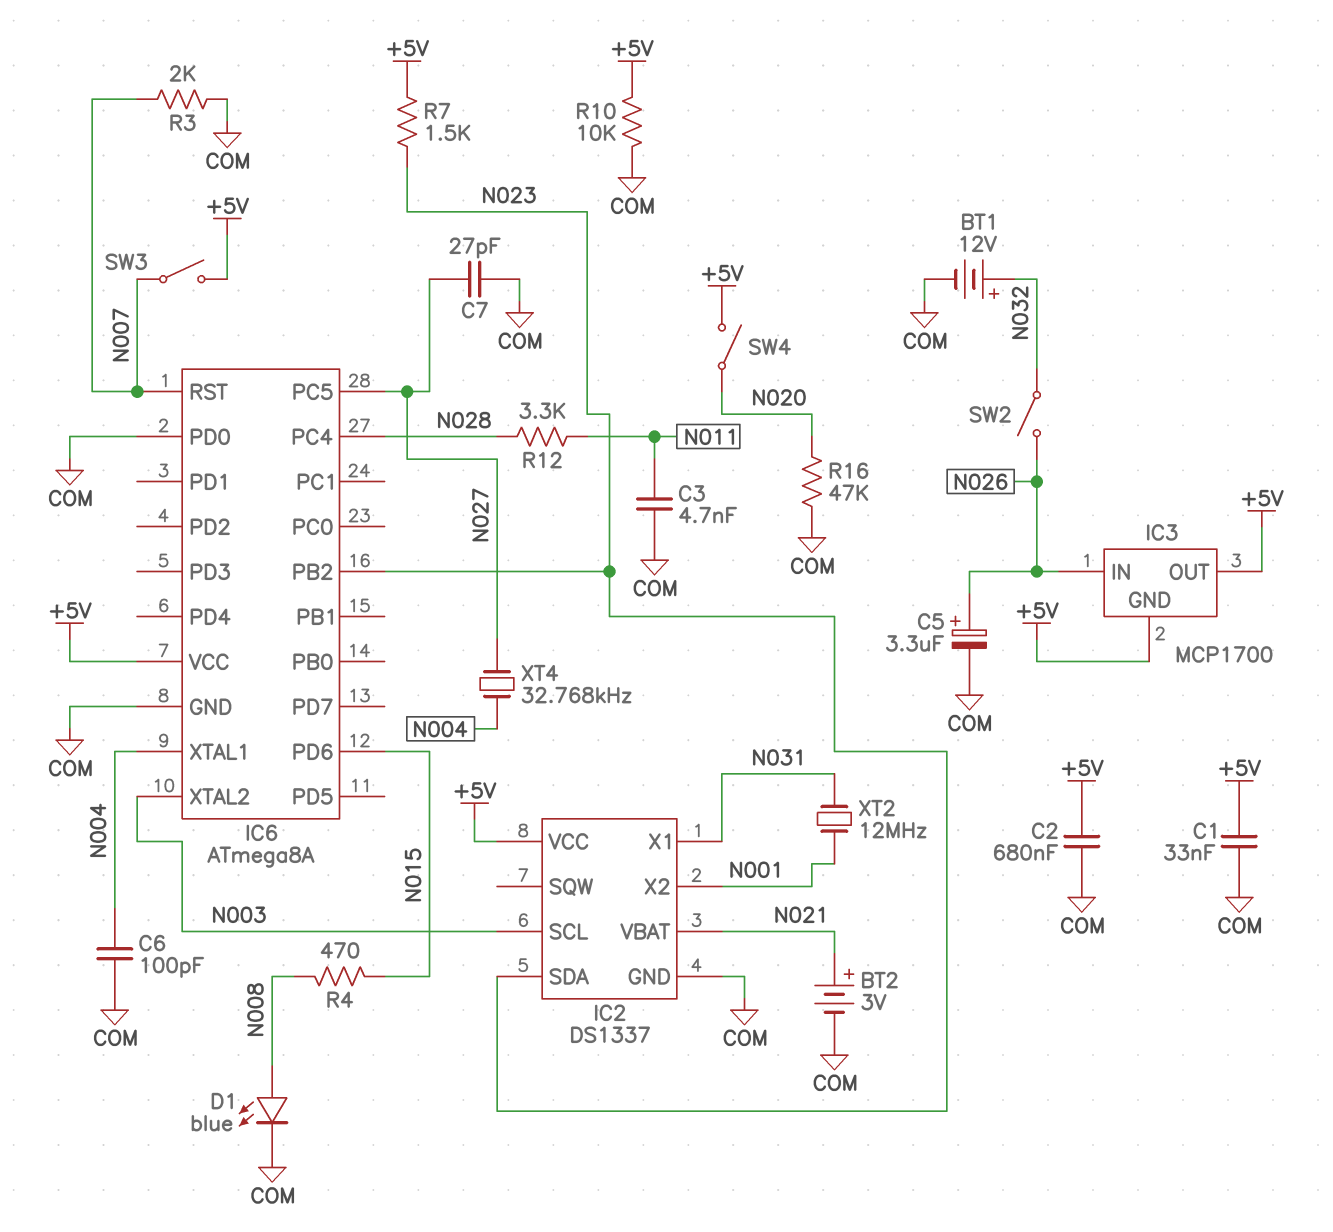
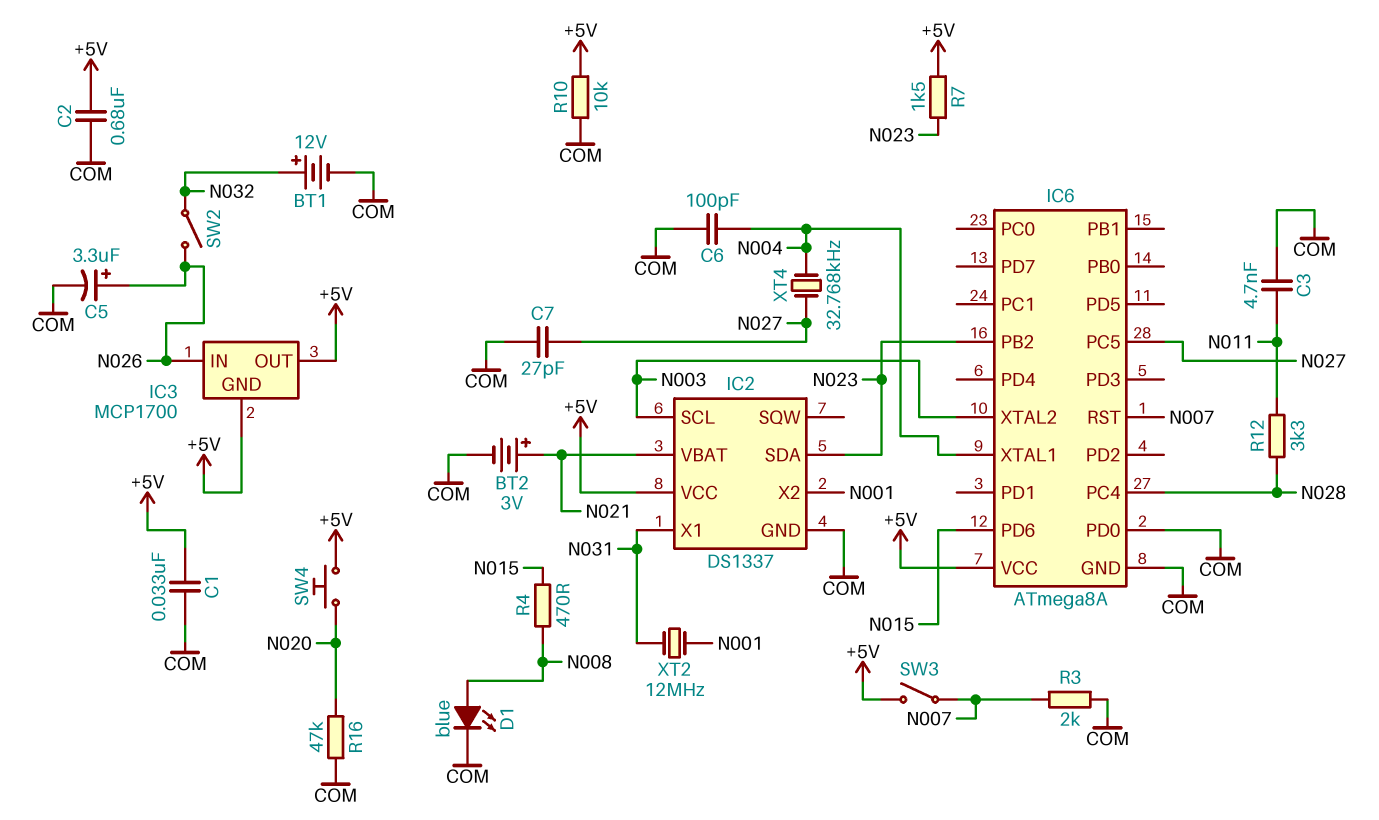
SW4: switch (+5V, N020) -> button (+5V, N020)

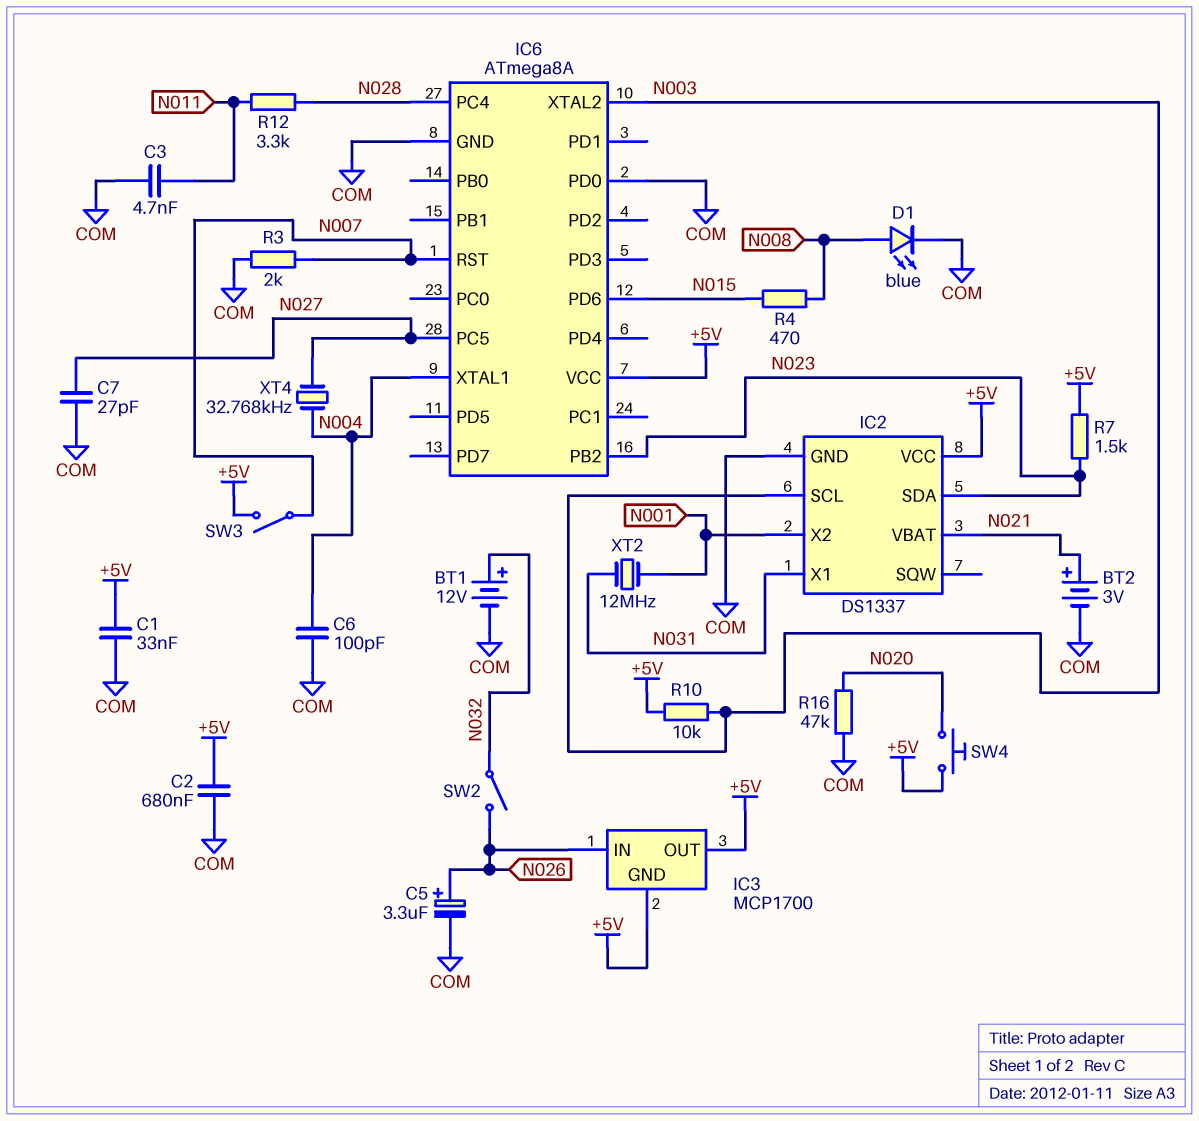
R10: 10k (+5V, COM) -> 10k (+5V, N003)

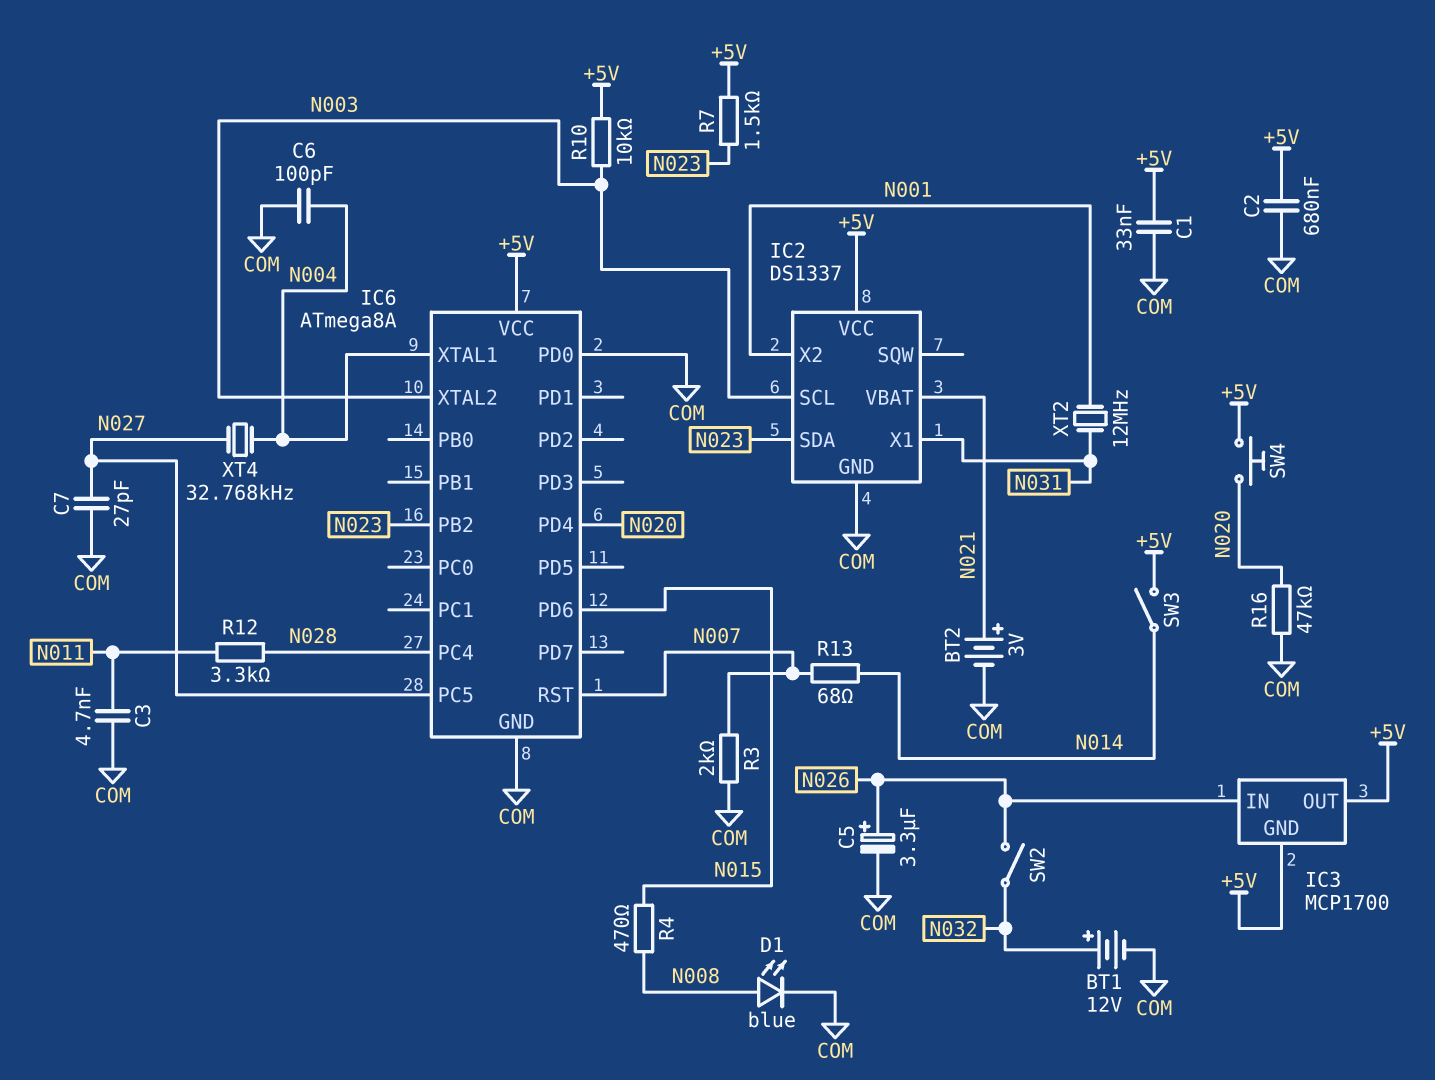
IC6 pin PD4: none -> N020
R13: none -> 68 (N007, N014)
SW3: switch (+5V, N007) -> switch (+5V, N014)

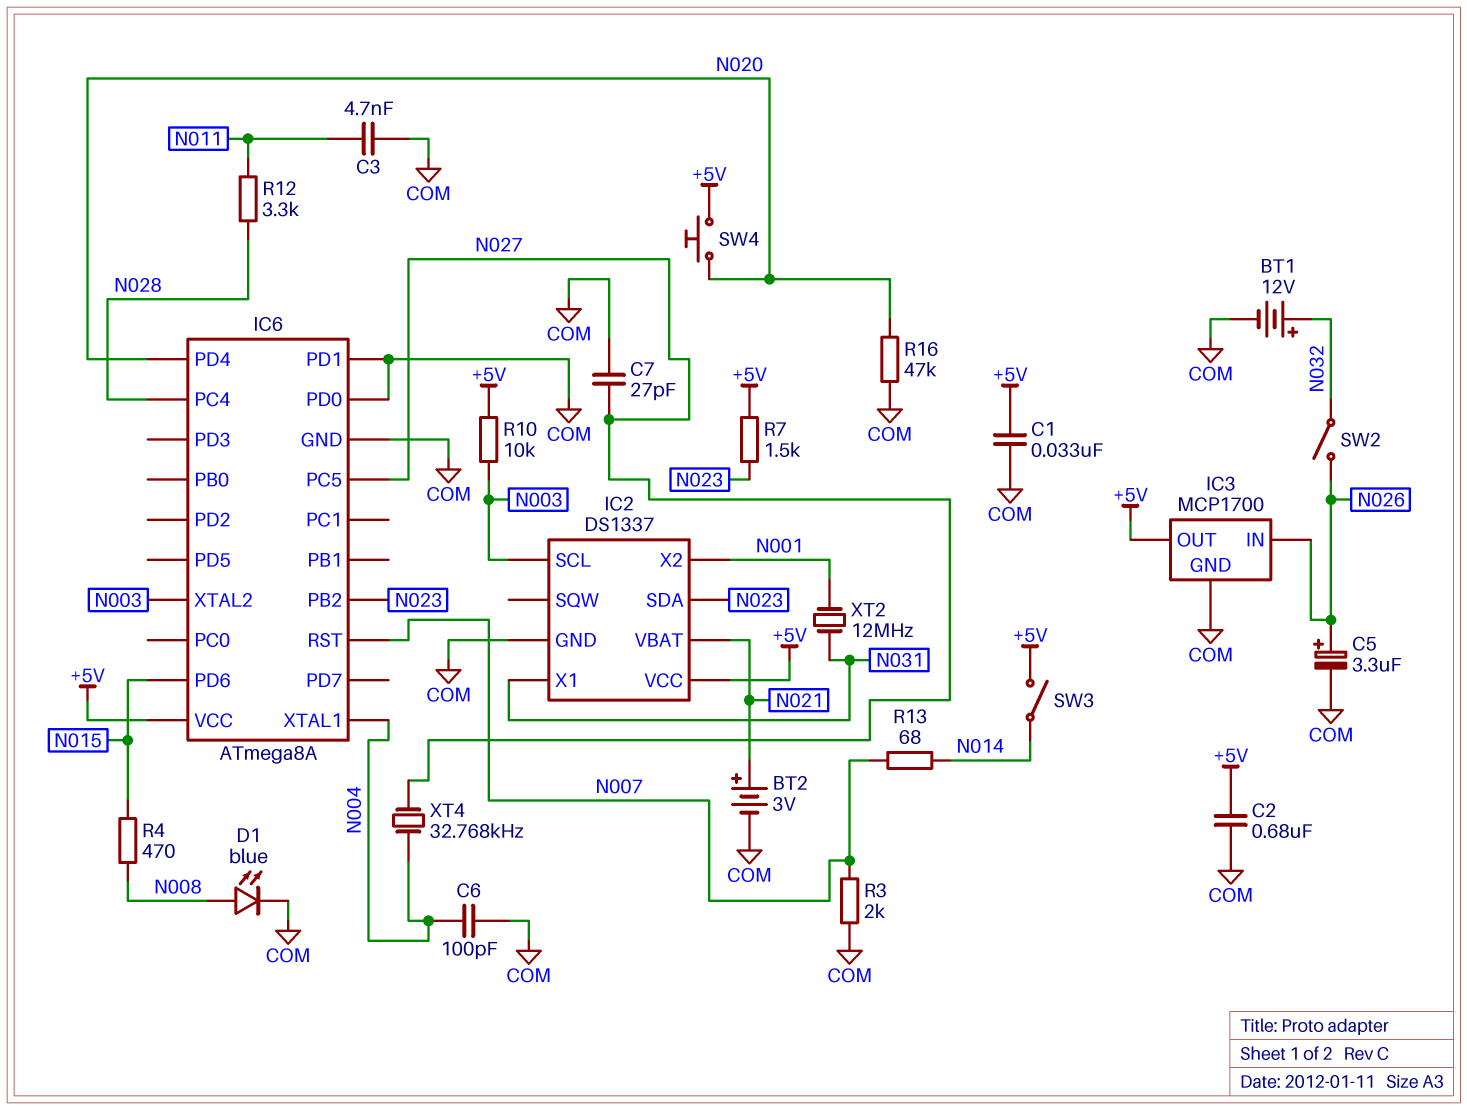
IC3 pin GND: +5V -> COM
IC6 pin PD1: none -> COM

